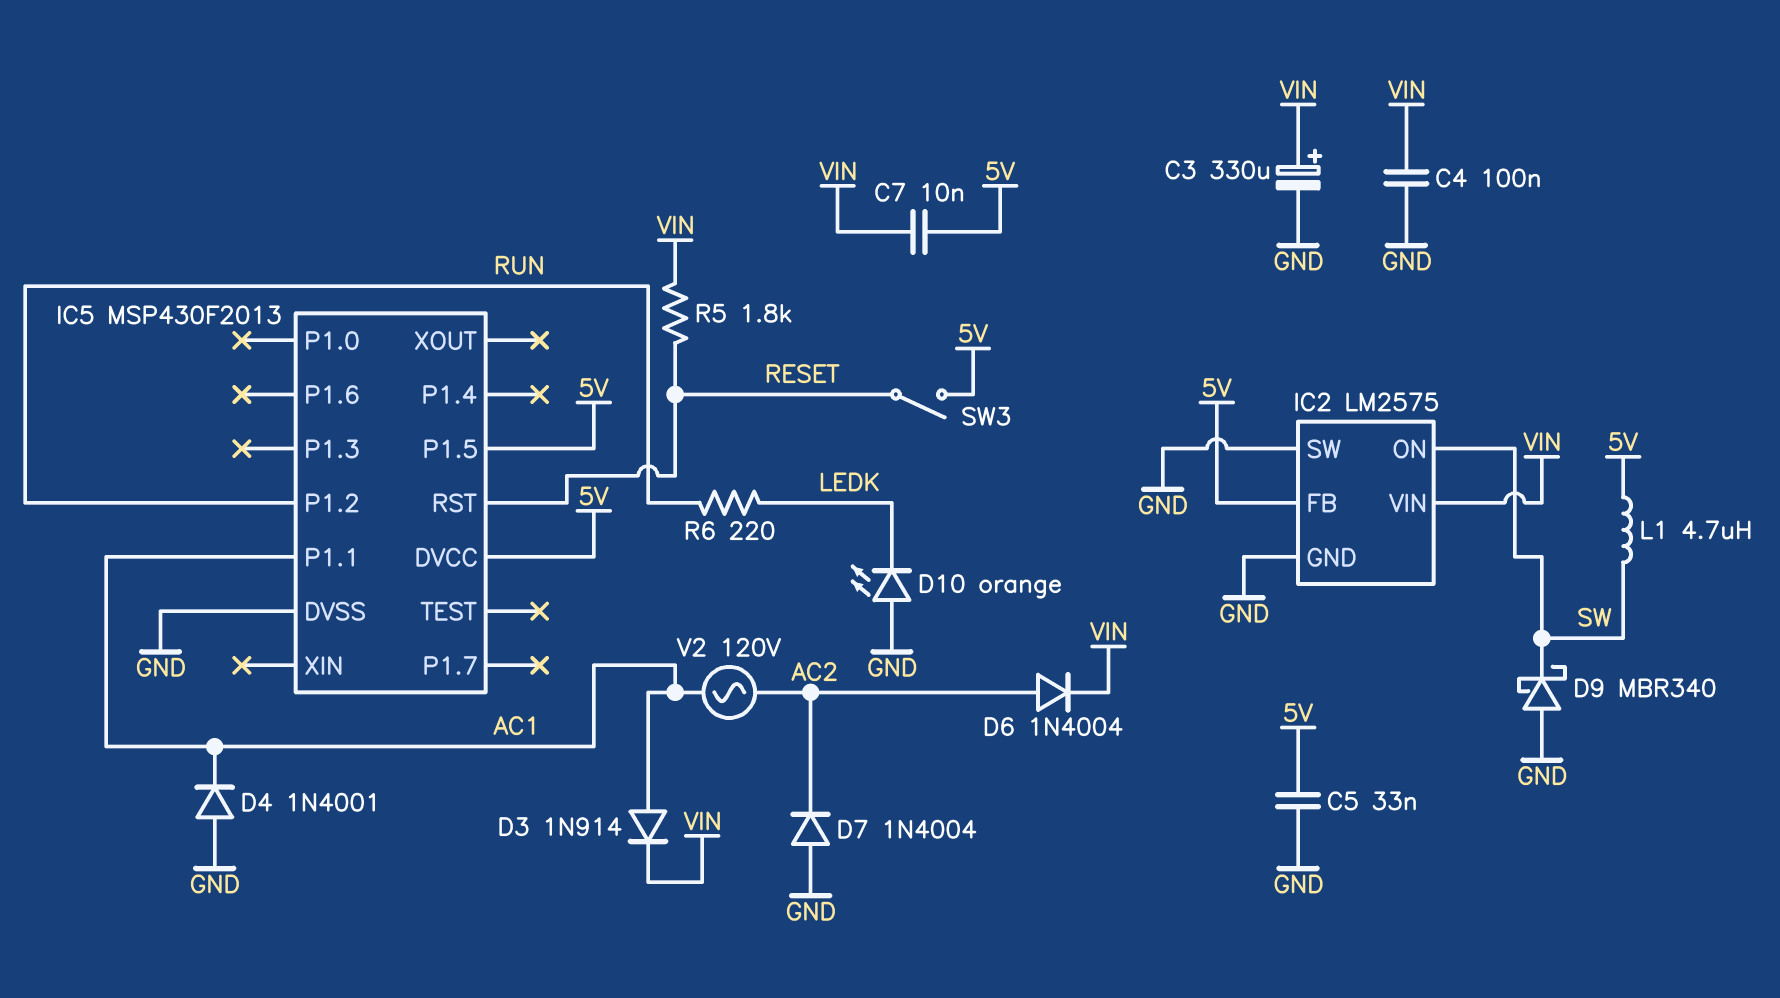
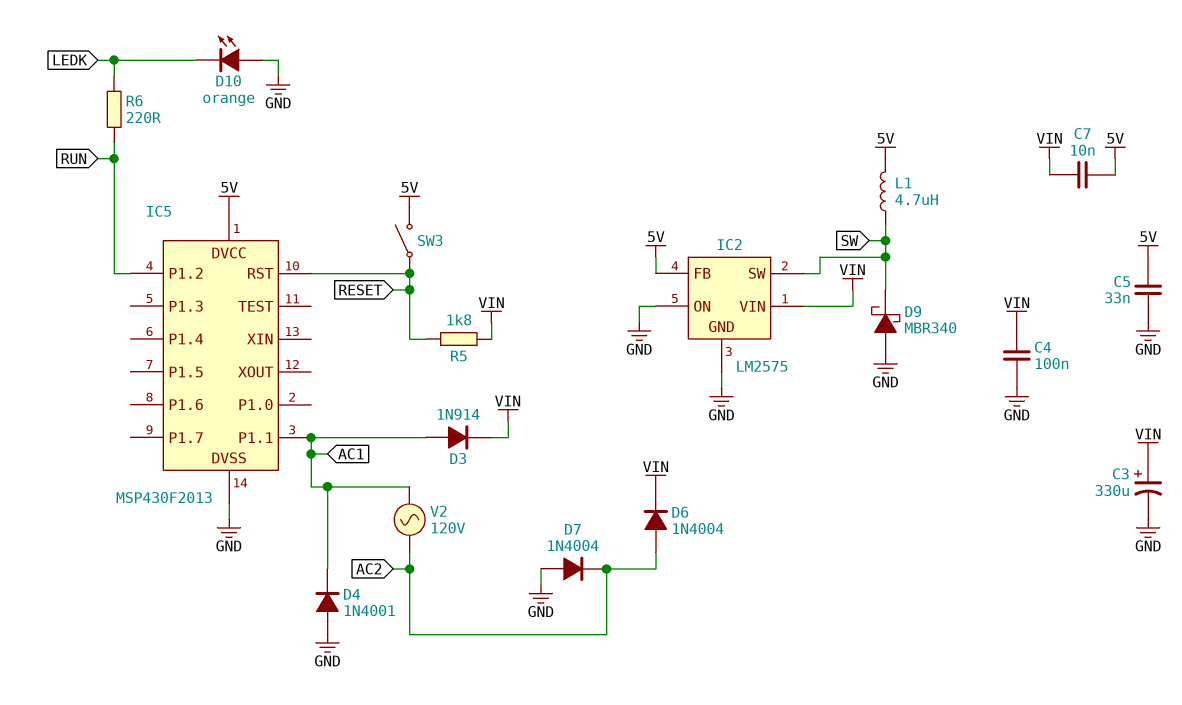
IC2 pin ON: SW -> GND
IC2 pin SW: GND -> SW
IC5 pin P1.5: 5V -> none

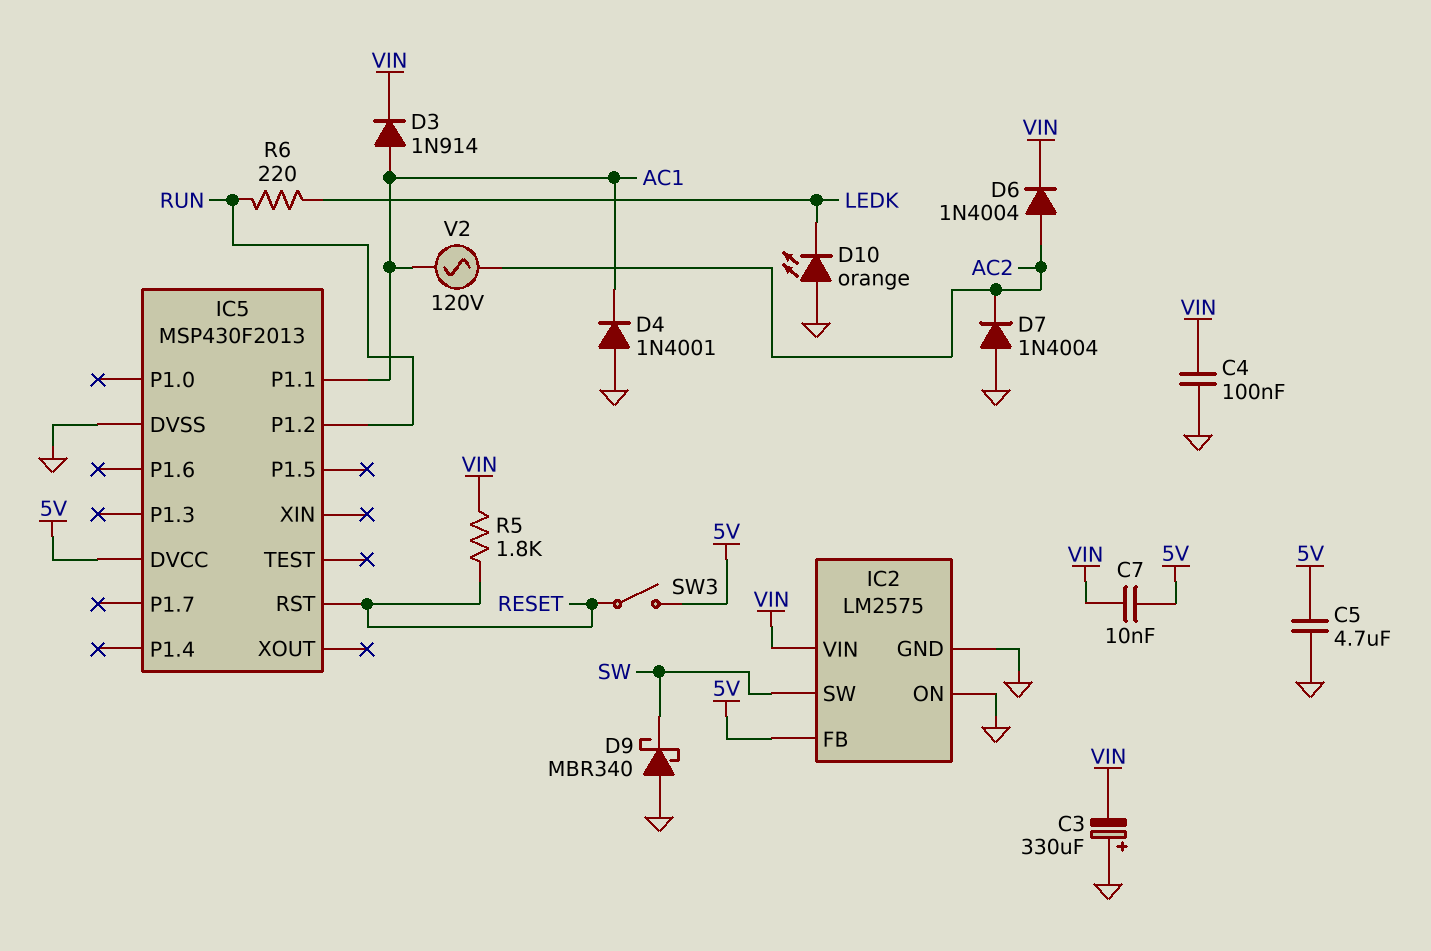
C3: 330uF (plus VIN, minus GND) -> 330uF (plus GND, minus VIN)
C5: 33nF (5V, GND) -> 4.7uF (5V, GND)
L1: 4.7uH (5V, SW) -> none

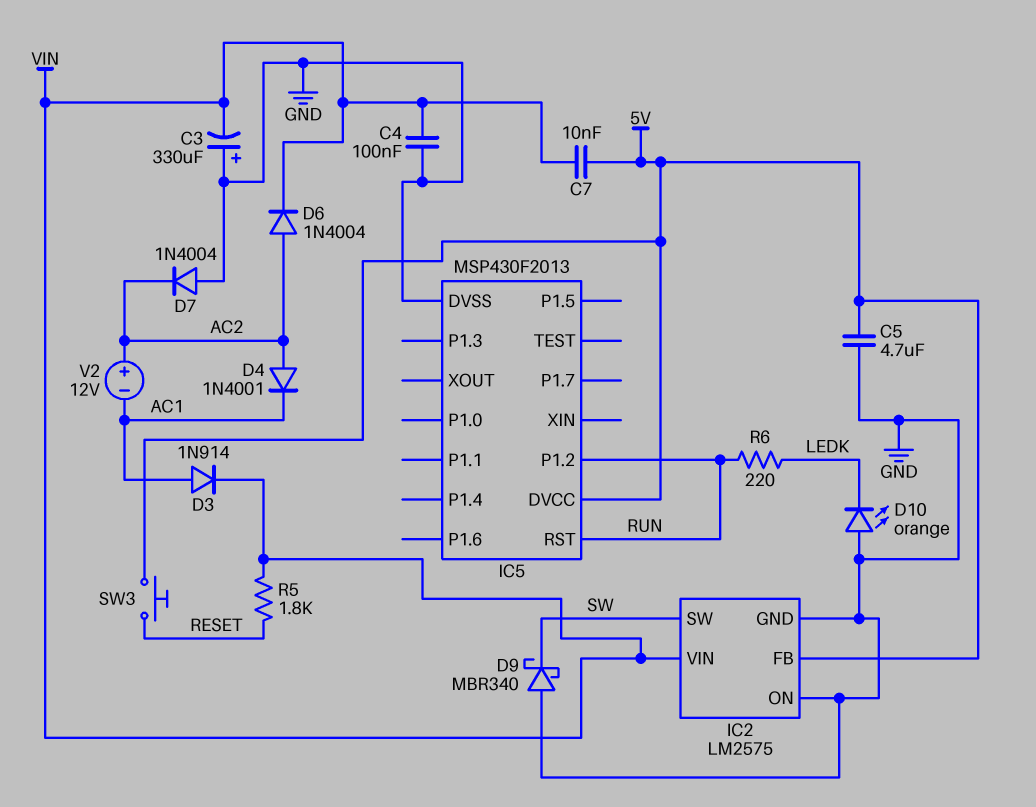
D4: diode 1N4001 (A GND, K AC1) -> diode 1N4001 (A AC2, K AC1)
IC5 pin P1.1: AC1 -> none
IC5 pin RST: RESET -> RUN
SW3: switch (5V, RESET) -> button (5V, RESET)
V2: AC 120V (AC1, AC2) -> 12V (plus AC2, minus AC1)

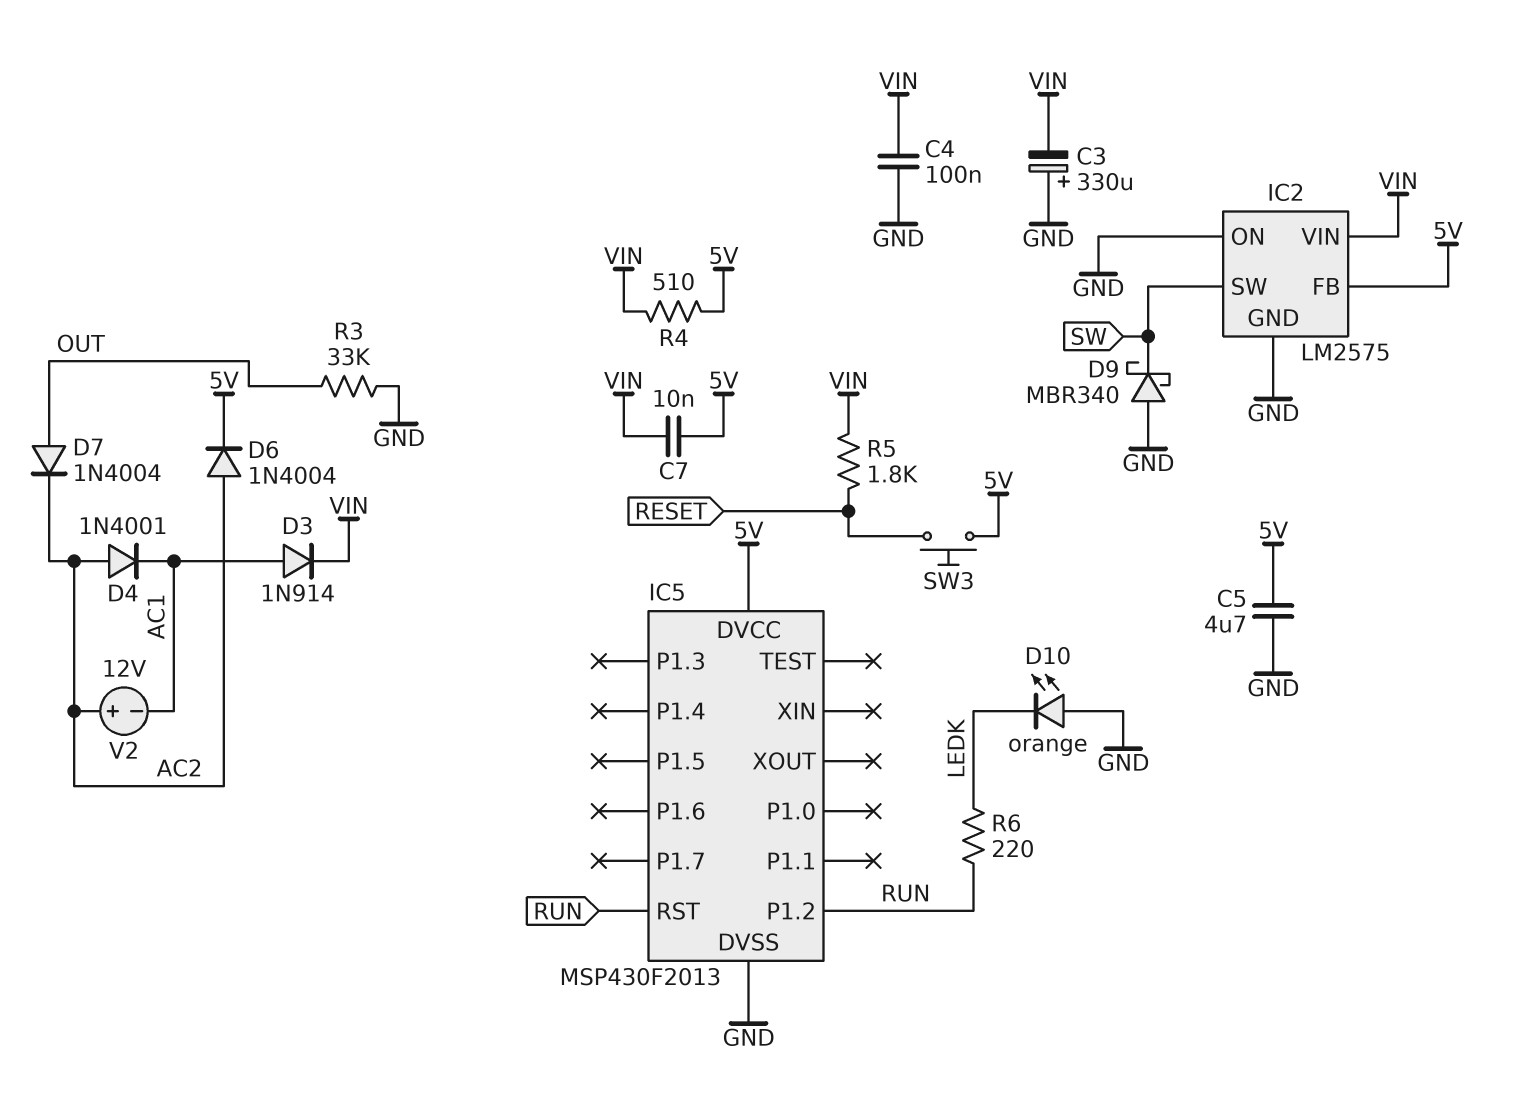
D6: diode 1N4004 (A AC2, K VIN) -> diode 1N4004 (A AC2, K 5V)
D7: diode 1N4004 (A GND, K AC2) -> diode 1N4004 (A OUT, K AC2)
R3: none -> 33k (GND, OUT)
R4: none -> 510 (5V, VIN)

